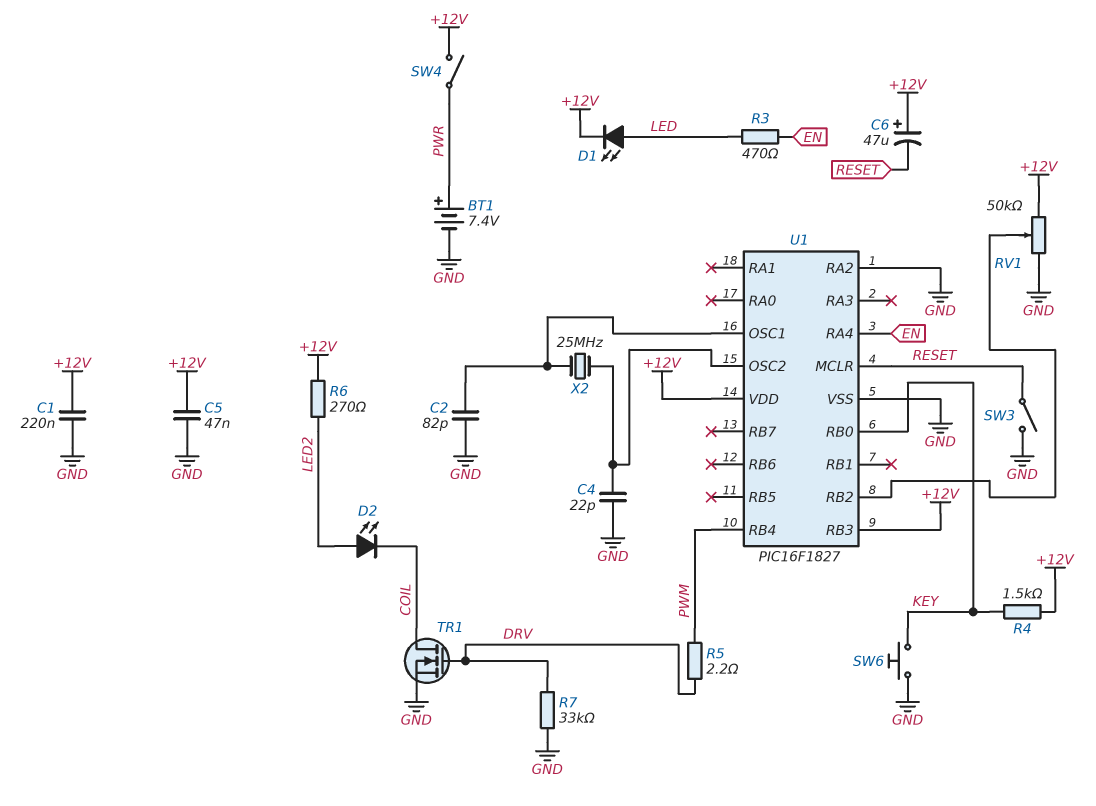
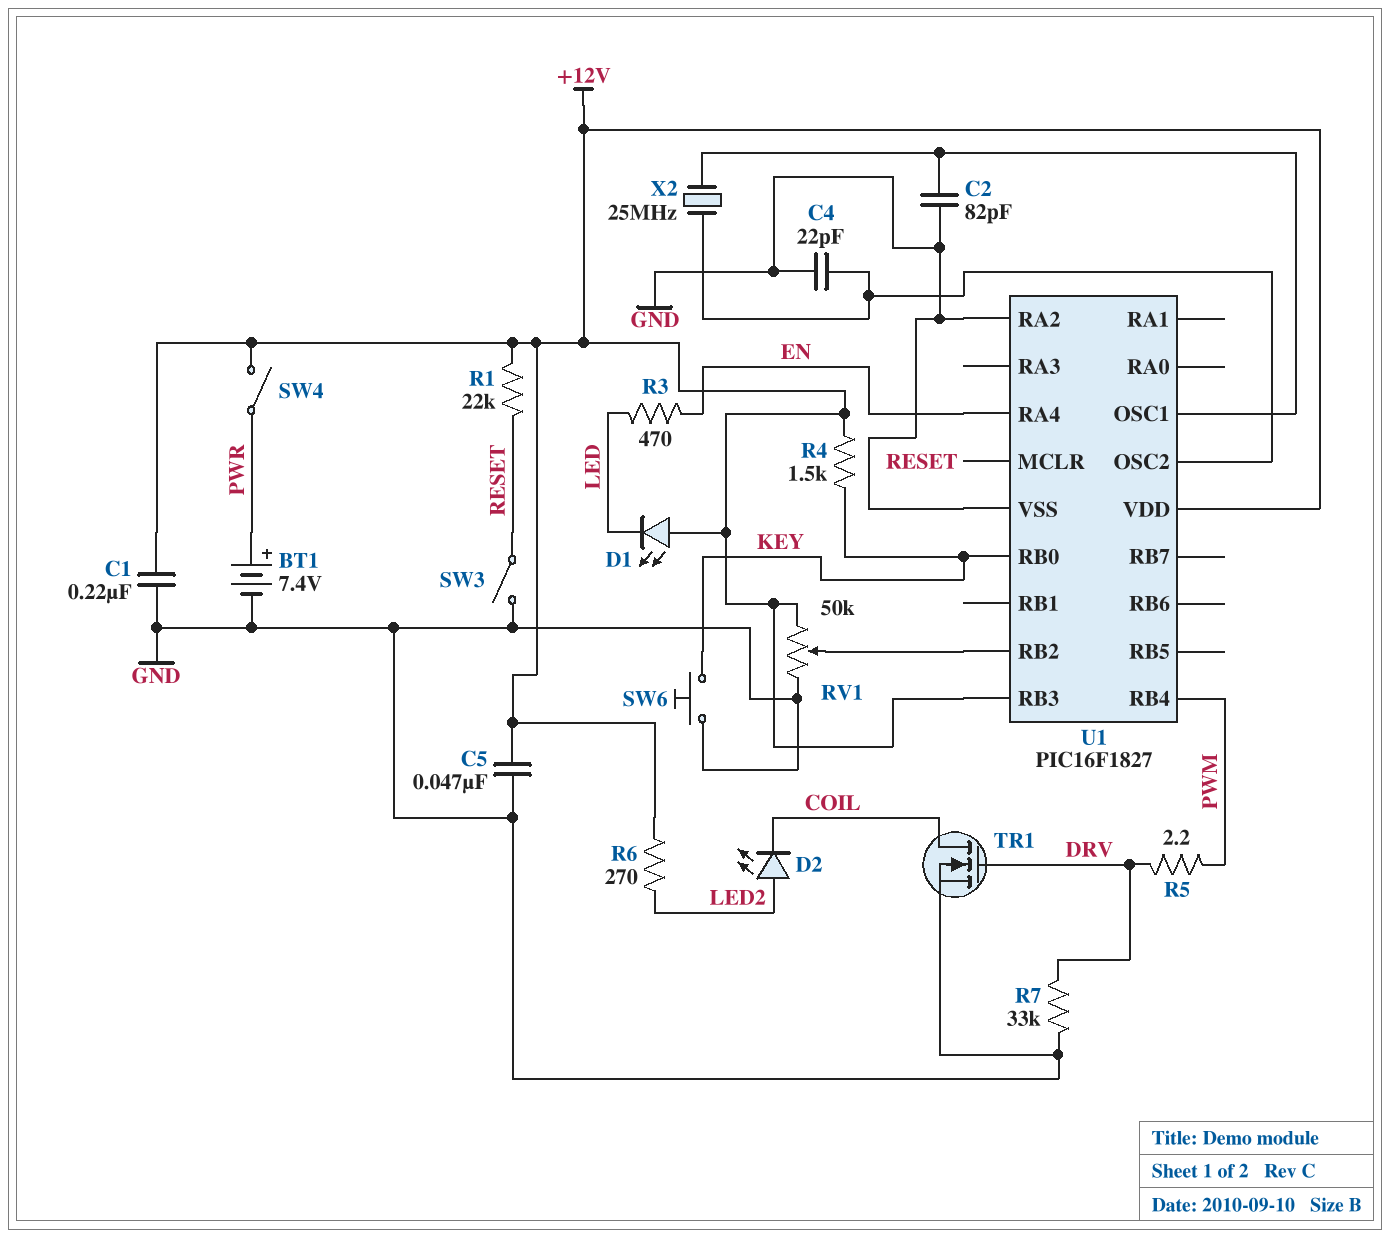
C6: 47uF (plus +12V, minus RESET) -> none
D1: LED (A LED, K +12V) -> LED (A +12V, K LED)
R1: none -> 22k (+12V, RESET)

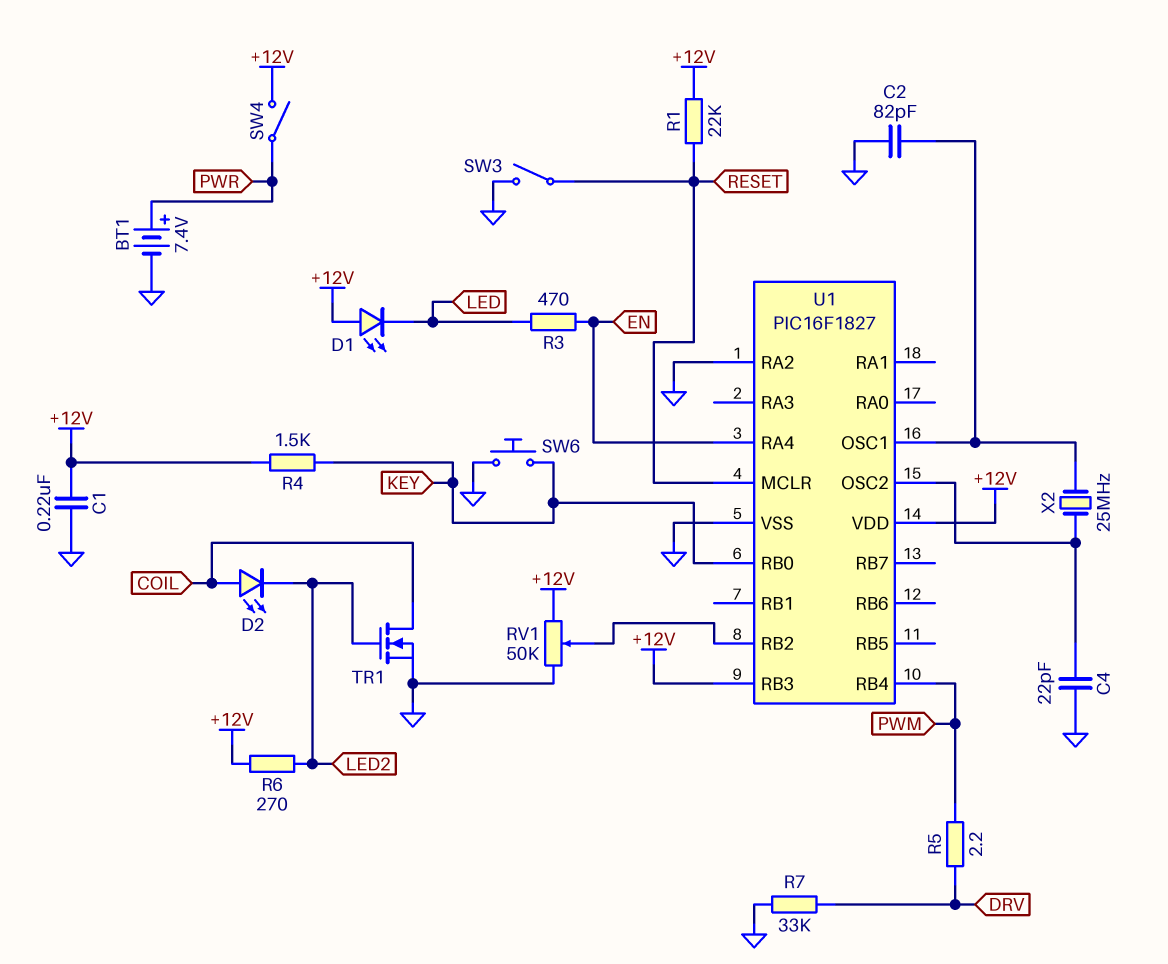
C5: 47nF (+12V, GND) -> none
D2: LED (A LED2, K COIL) -> LED (A COIL, K LED2)
TR1: NMOS (G DRV, D COIL, S GND) -> NMOS (G LED2, D COIL, S GND)

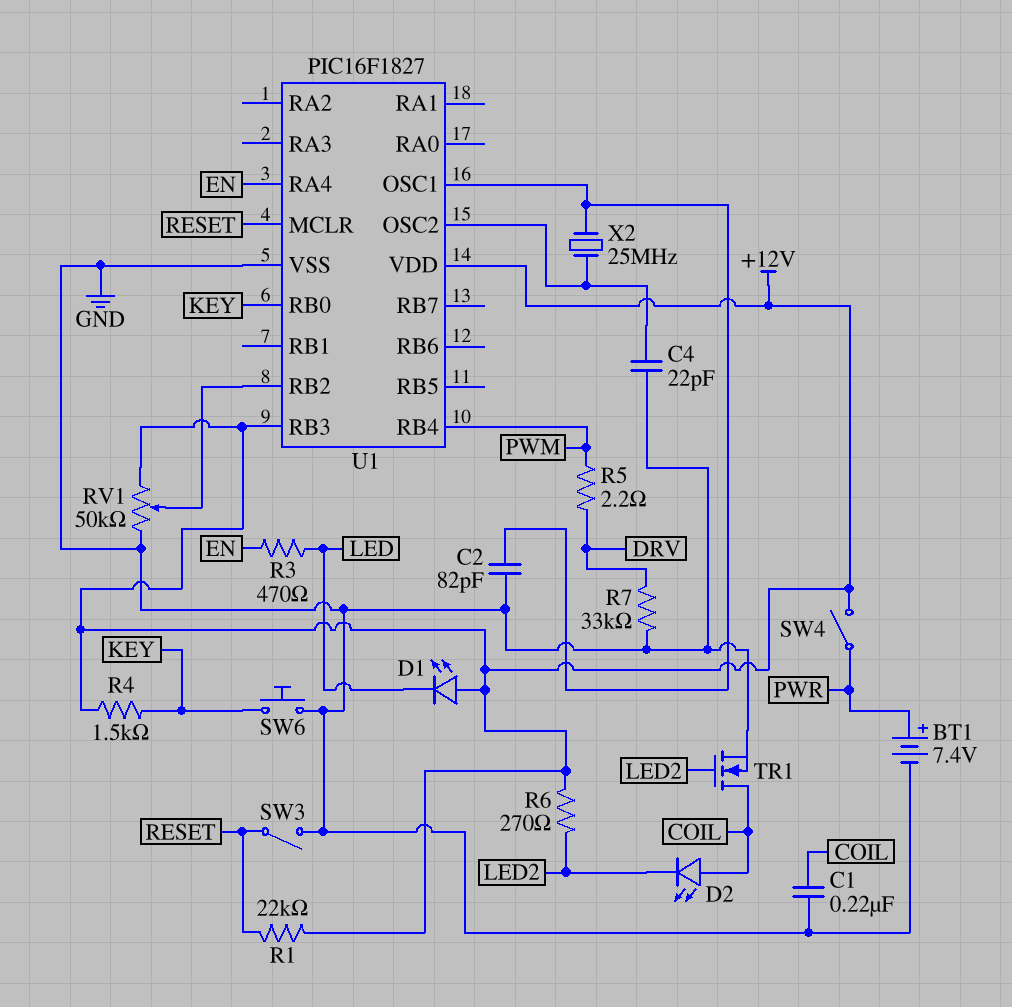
C1: 220nF (+12V, GND) -> 220nF (COIL, GND)
U1 pin RA2: GND -> none

